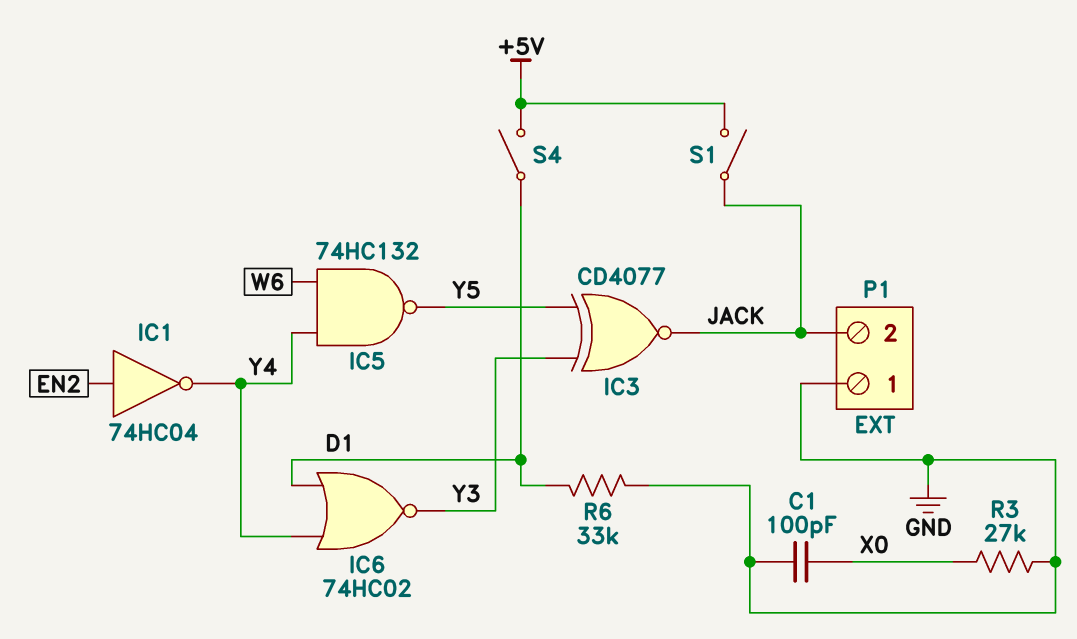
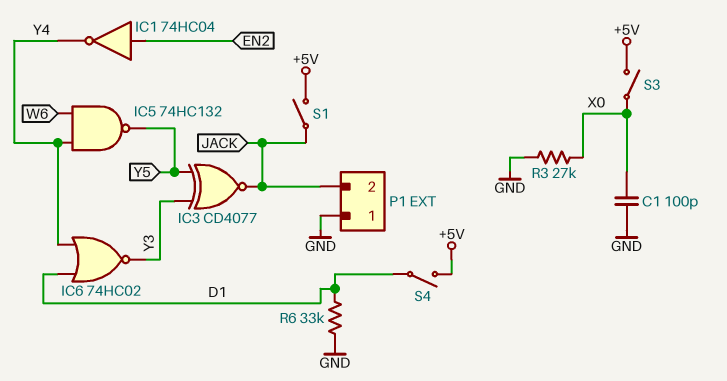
S3: none -> switch (+5V, X0)

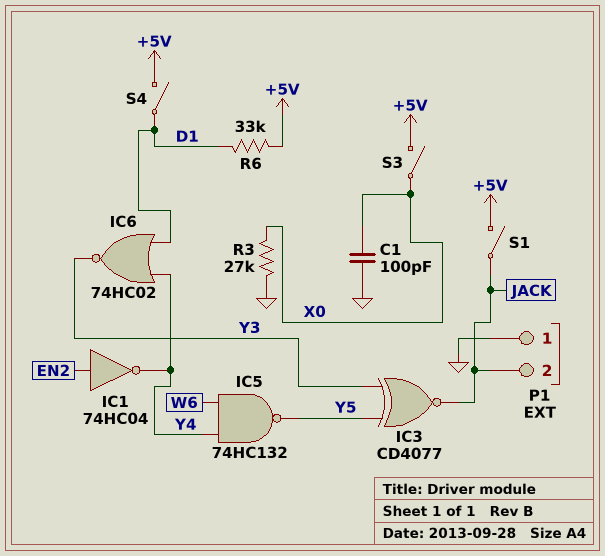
R6: 33k (D1, GND) -> 33k (+5V, D1)

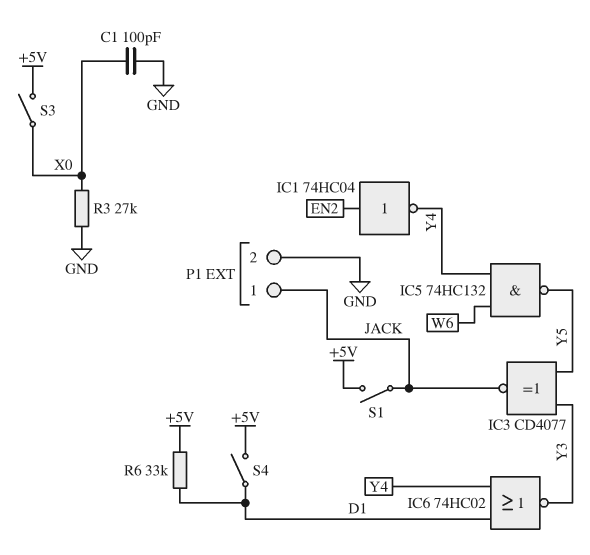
P1 pin 1: GND -> JACK
P1 pin 2: JACK -> GND

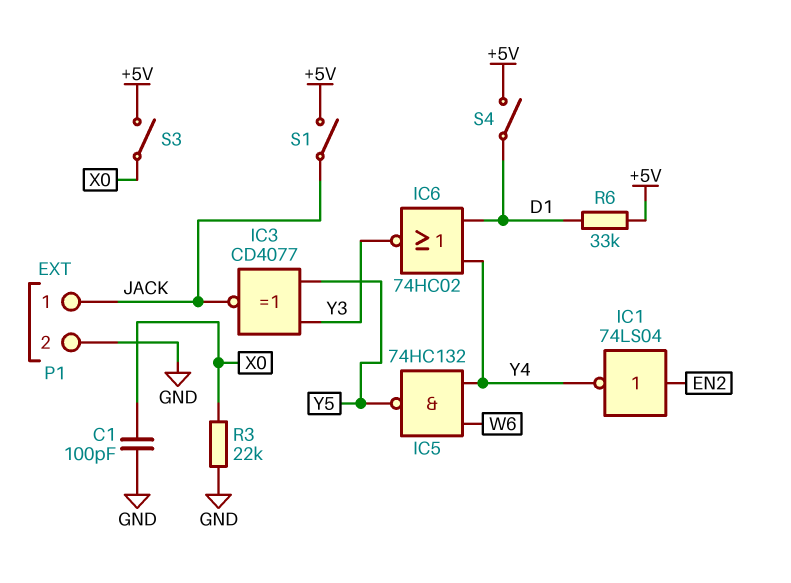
IC1: NOT 74HC04 (in EN2, out Y4) -> NOT 74LS04 (in EN2, out Y4)
R3: 27k (GND, X0) -> 22k (GND, X0)

